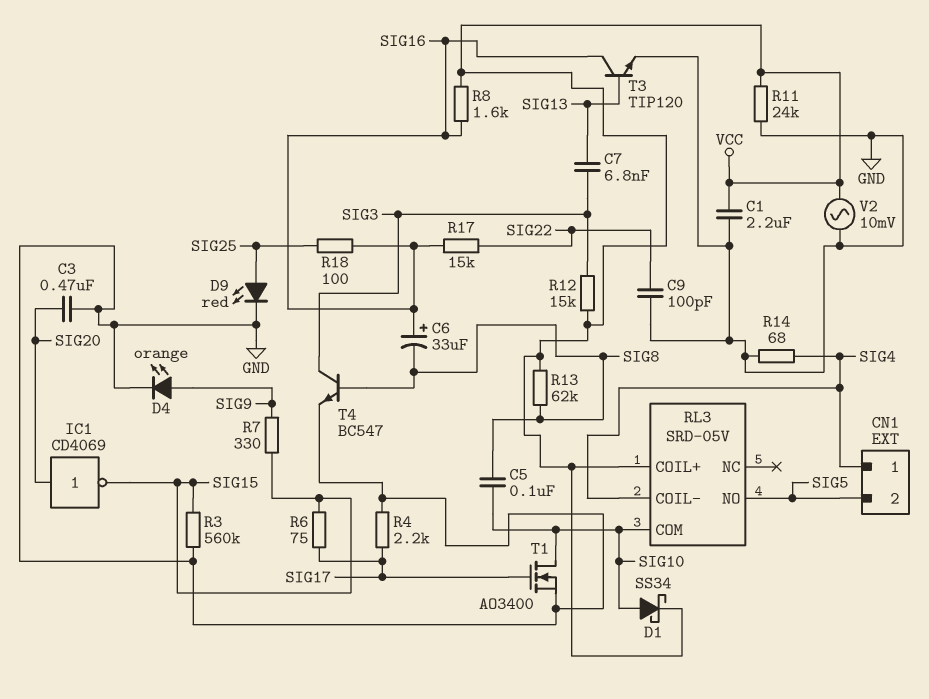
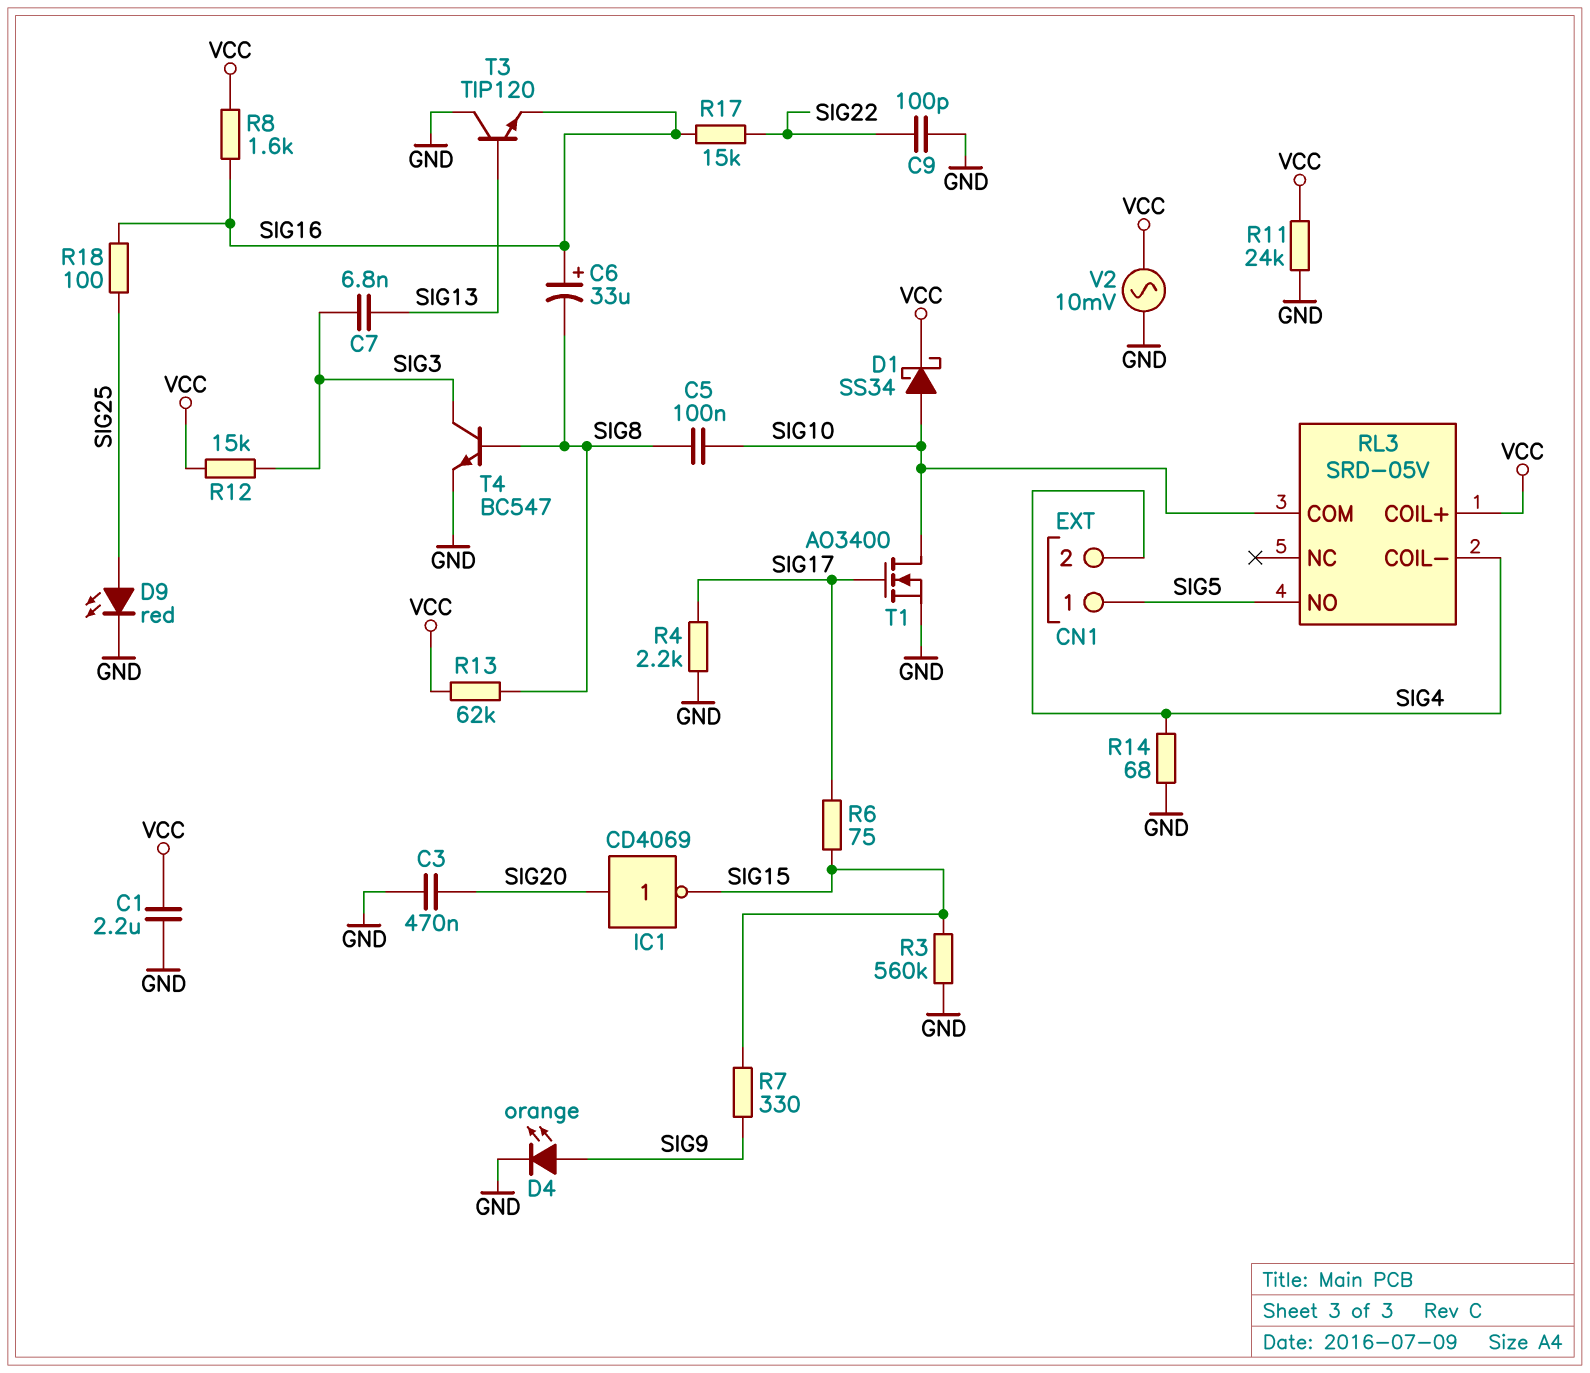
CN1 pin 1: SIG4 -> SIG5
CN1 pin 2: SIG5 -> SIG4
T3: NPN TIP120 (B SIG13, C SIG16, E GND) -> NPN TIP120 (B SIG13, C GND, E SIG16)

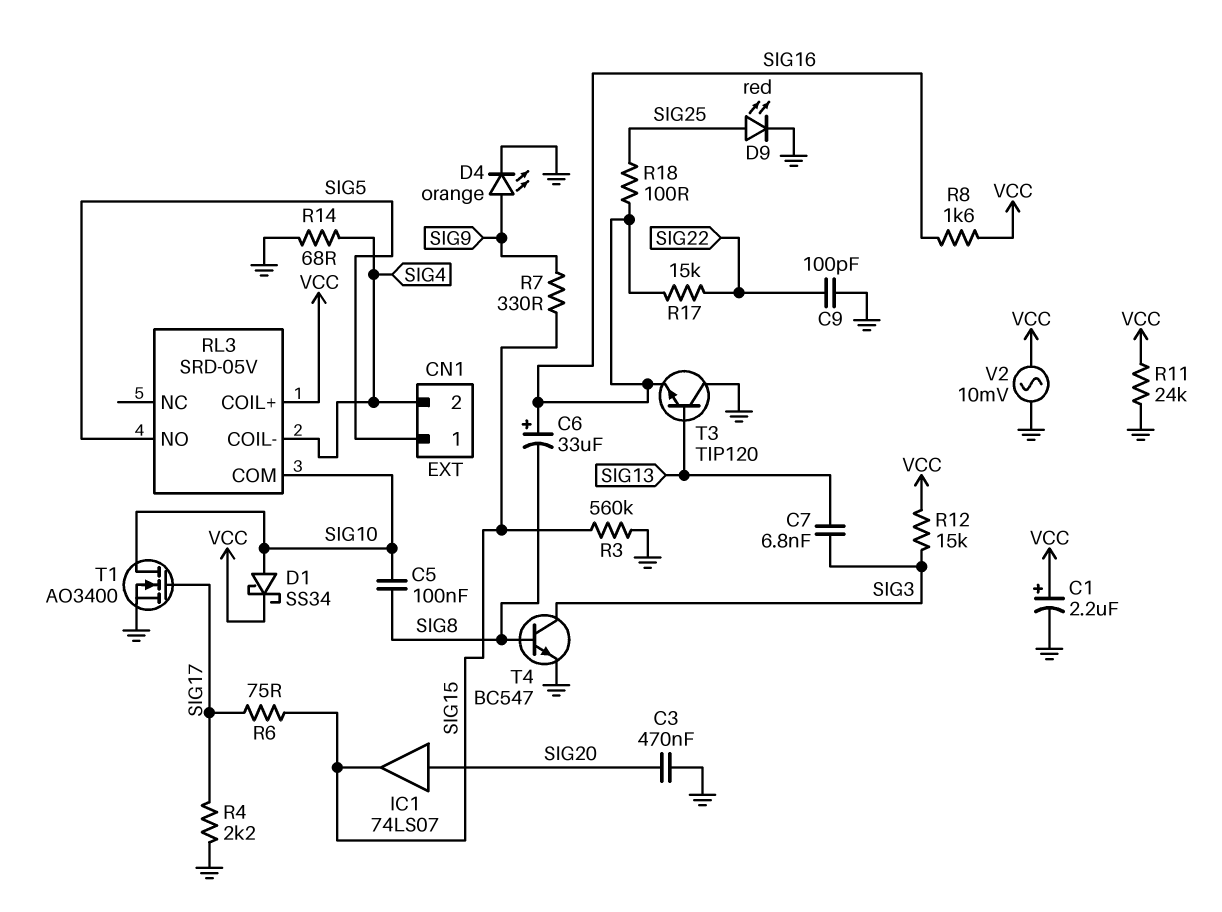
C1: 2.2uF (GND, VCC) -> 2.2uF (plus VCC, minus GND)
IC1: NOT CD4069 (in SIG20, out SIG15) -> buffer 74LS07 (in SIG20, out SIG15)
R13: 62k (SIG8, VCC) -> none

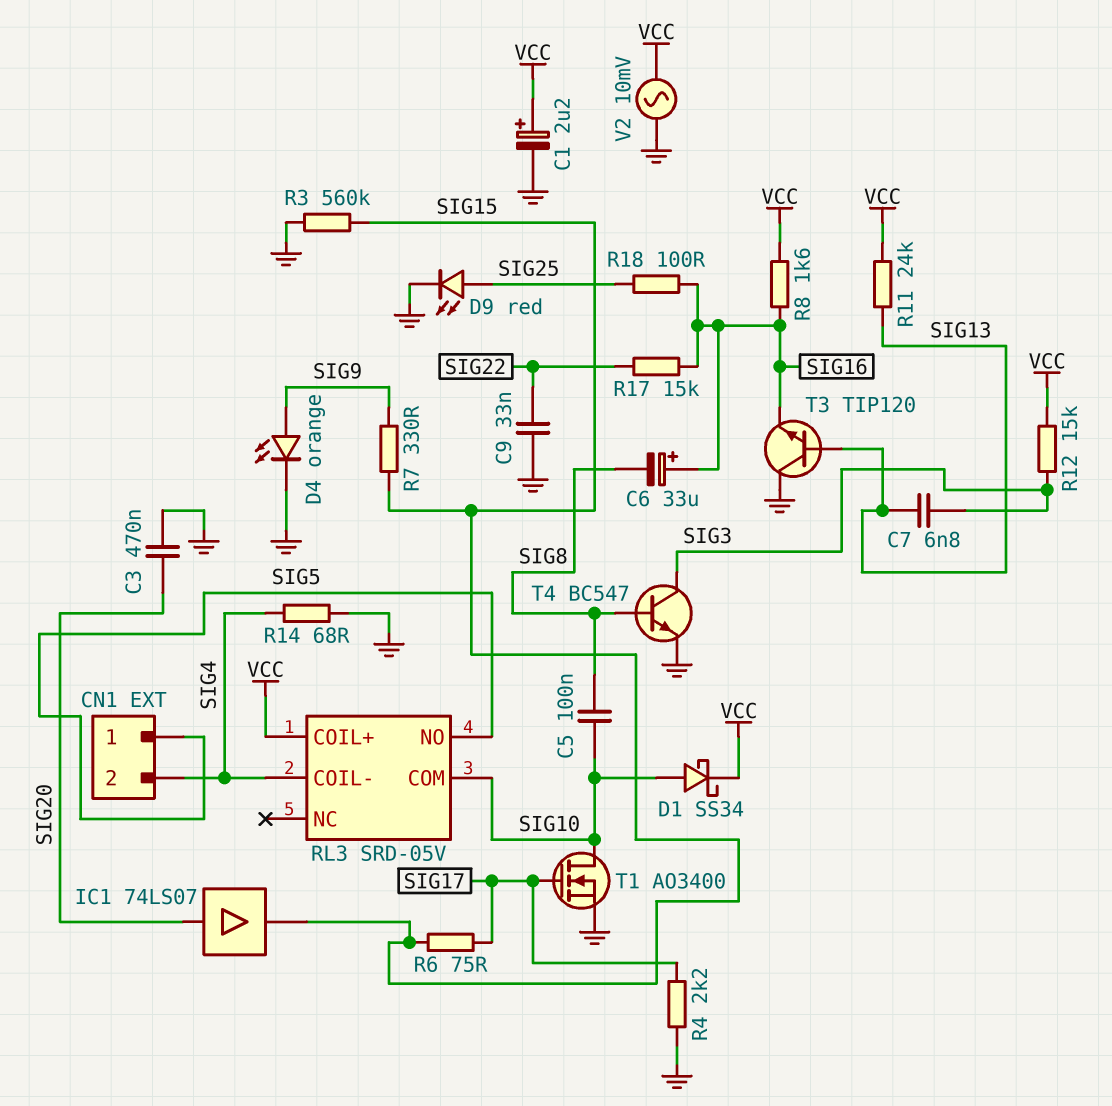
C9: 100pF (GND, SIG22) -> 33nF (GND, SIG22)
R11: 24k (GND, VCC) -> 24k (SIG13, VCC)

